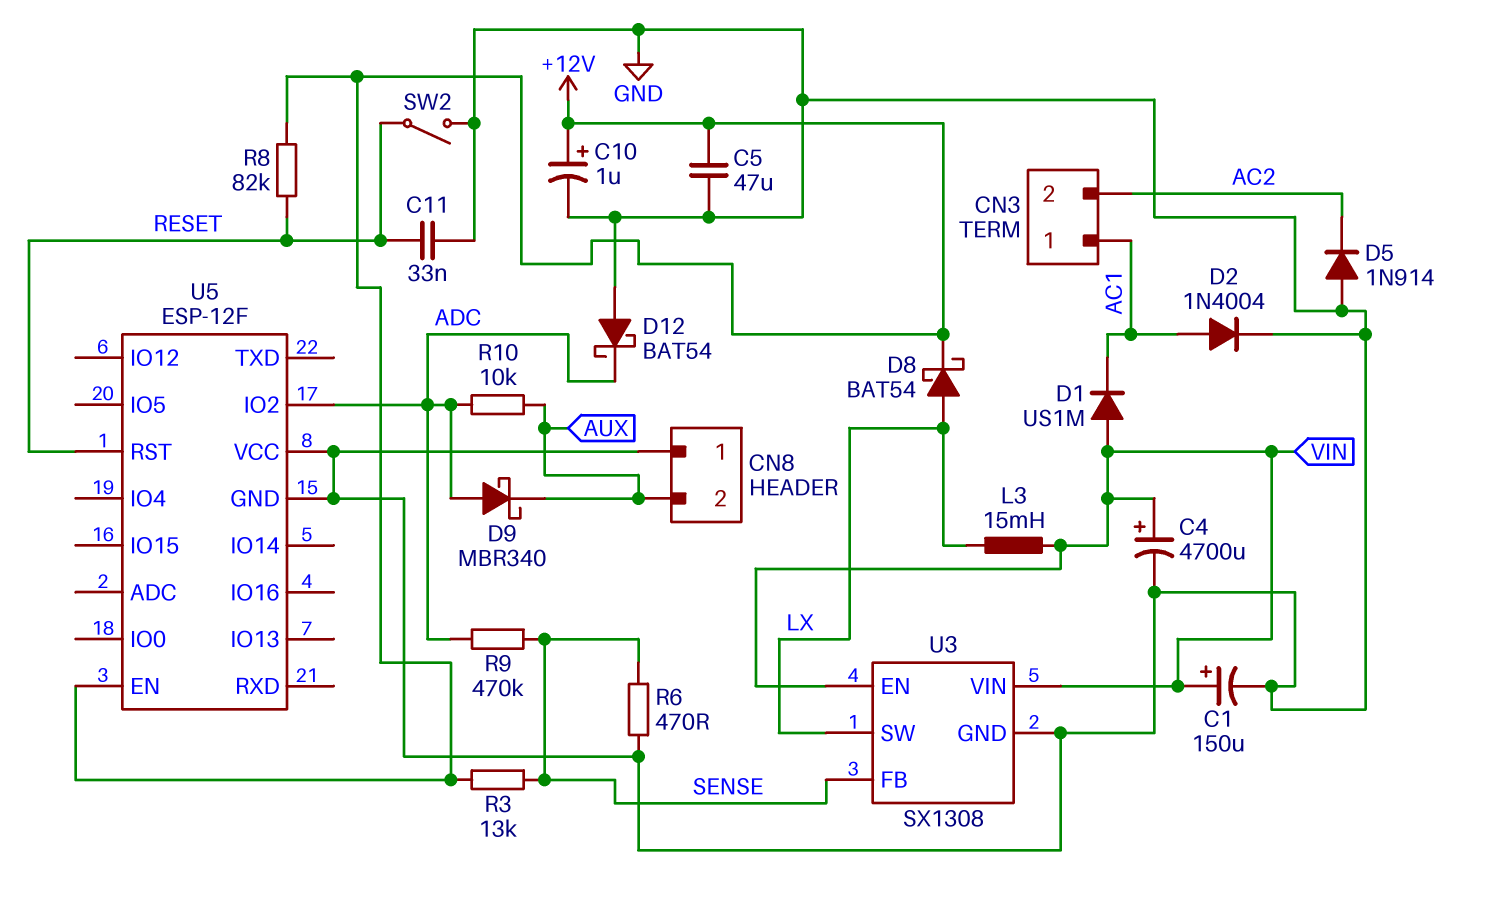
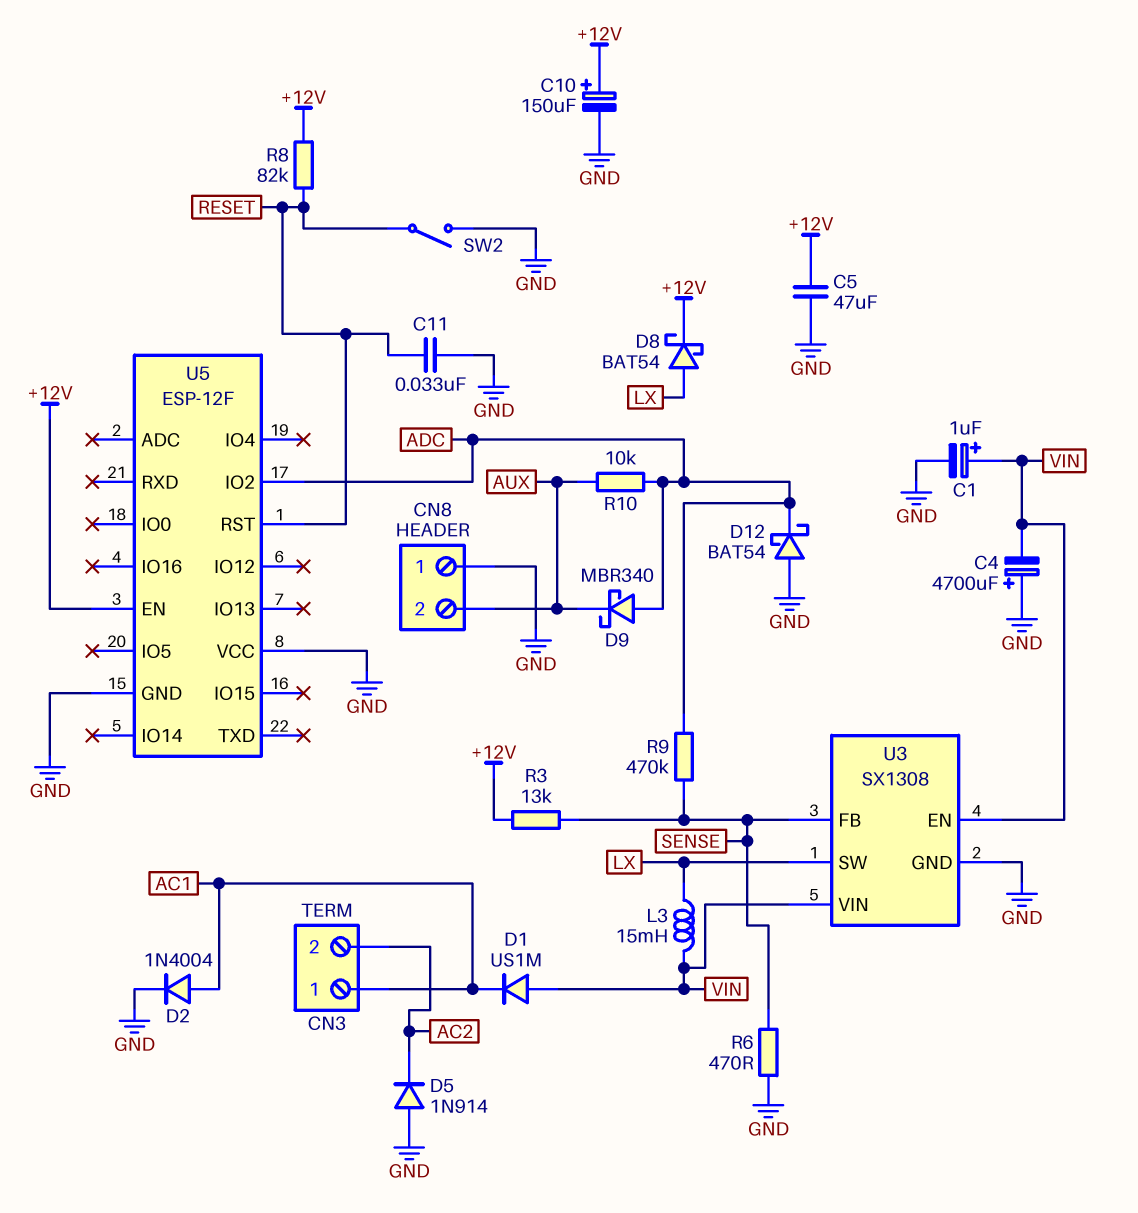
C1: 150uF (plus VIN, minus GND) -> 1uF (plus VIN, minus GND)
C4: 4700uF (plus VIN, minus GND) -> 4700uF (plus GND, minus VIN)
C10: 1uF (plus +12V, minus GND) -> 150uF (plus +12V, minus GND)

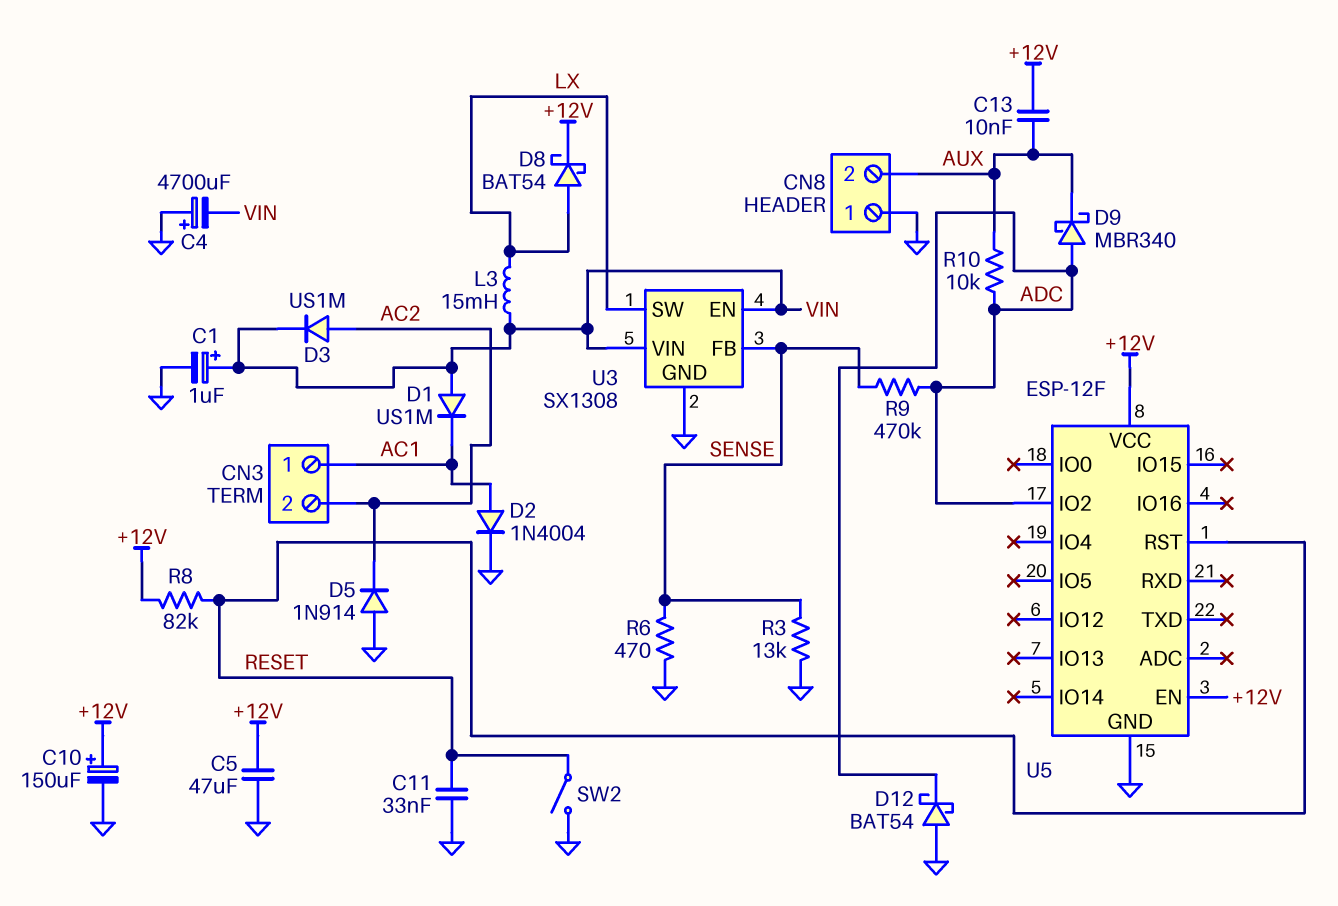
C13: none -> 10nF (+12V, AUX)
D3: none -> diode US1M (A AC2, K VIN)
R3: 13k (+12V, SENSE) -> 13k (GND, SENSE)
U5 pin VCC: GND -> +12V

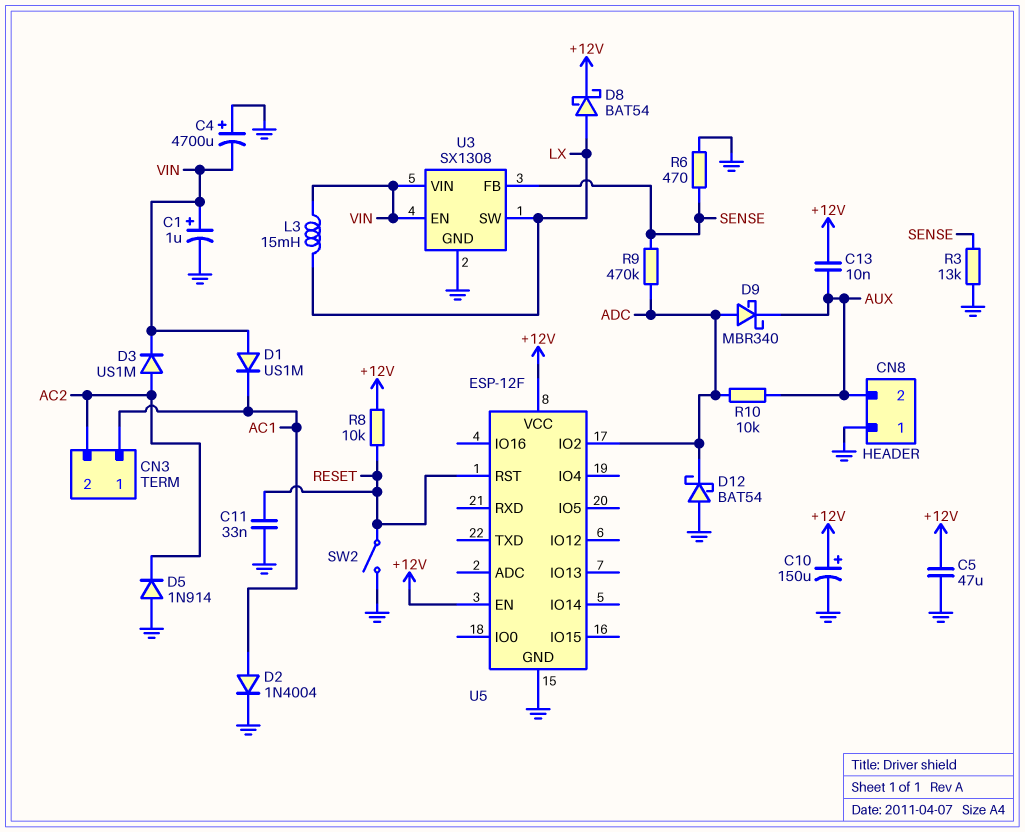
R8: 82k (+12V, RESET) -> 10k (+12V, RESET)

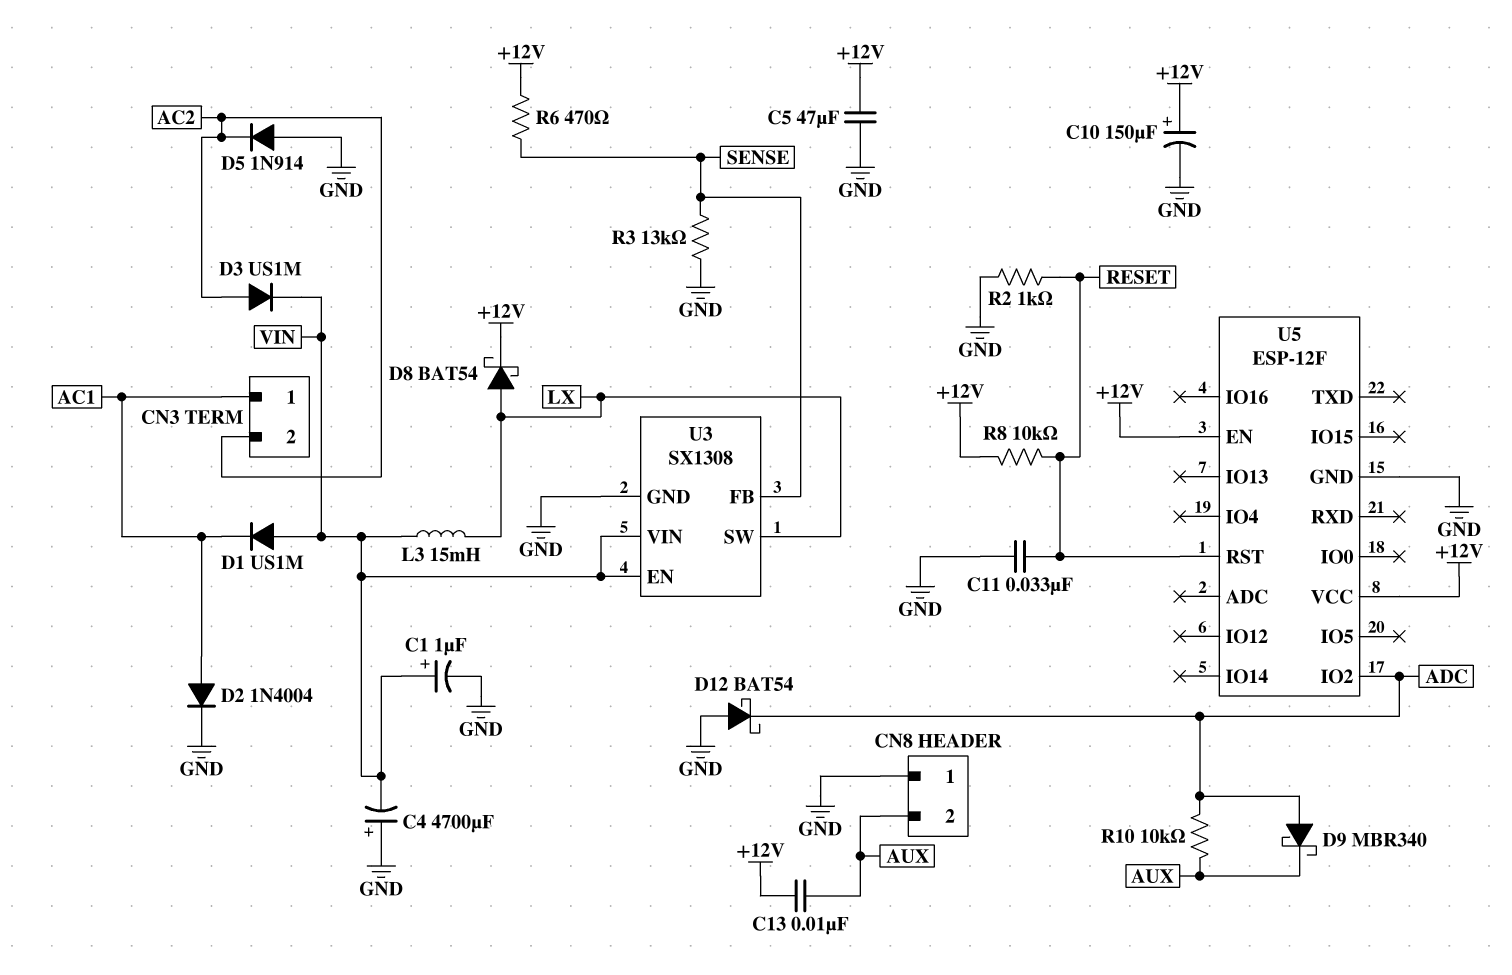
R2: none -> 1k (GND, RESET)
R6: 470 (GND, SENSE) -> 470 (+12V, SENSE)
R9: 470k (ADC, SENSE) -> none
SW2: switch (GND, RESET) -> none

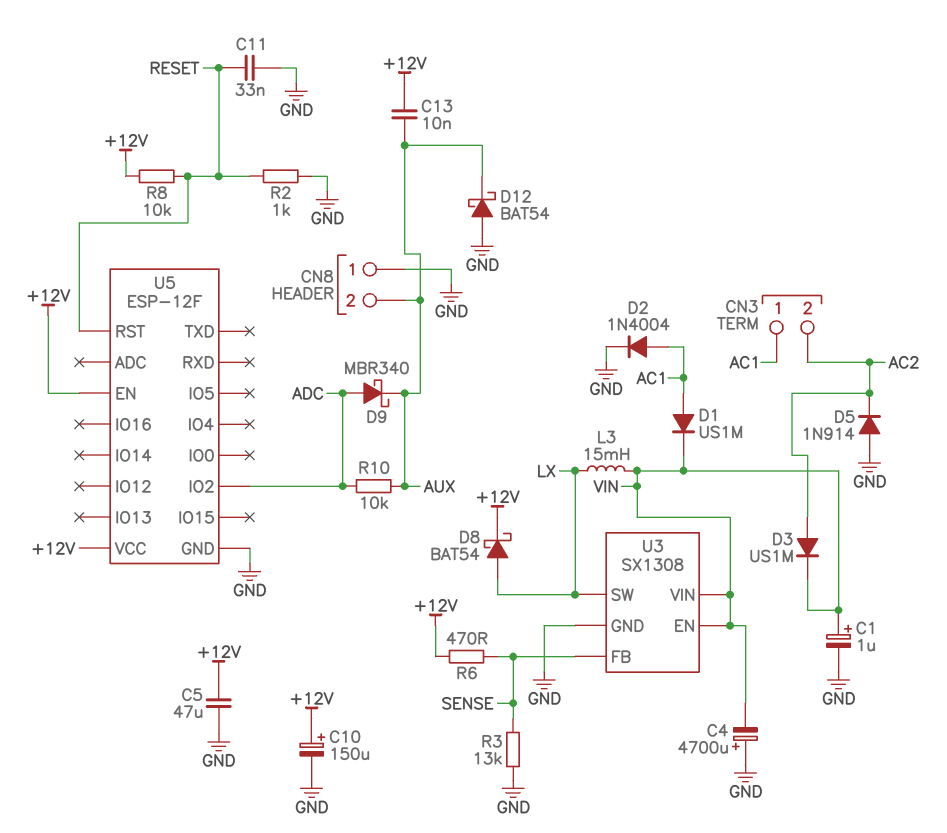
D1: diode US1M (A VIN, K AC1) -> diode US1M (A AC1, K VIN)
D12: schottky BAT54 (A GND, K ADC) -> schottky BAT54 (A GND, K AUX)

